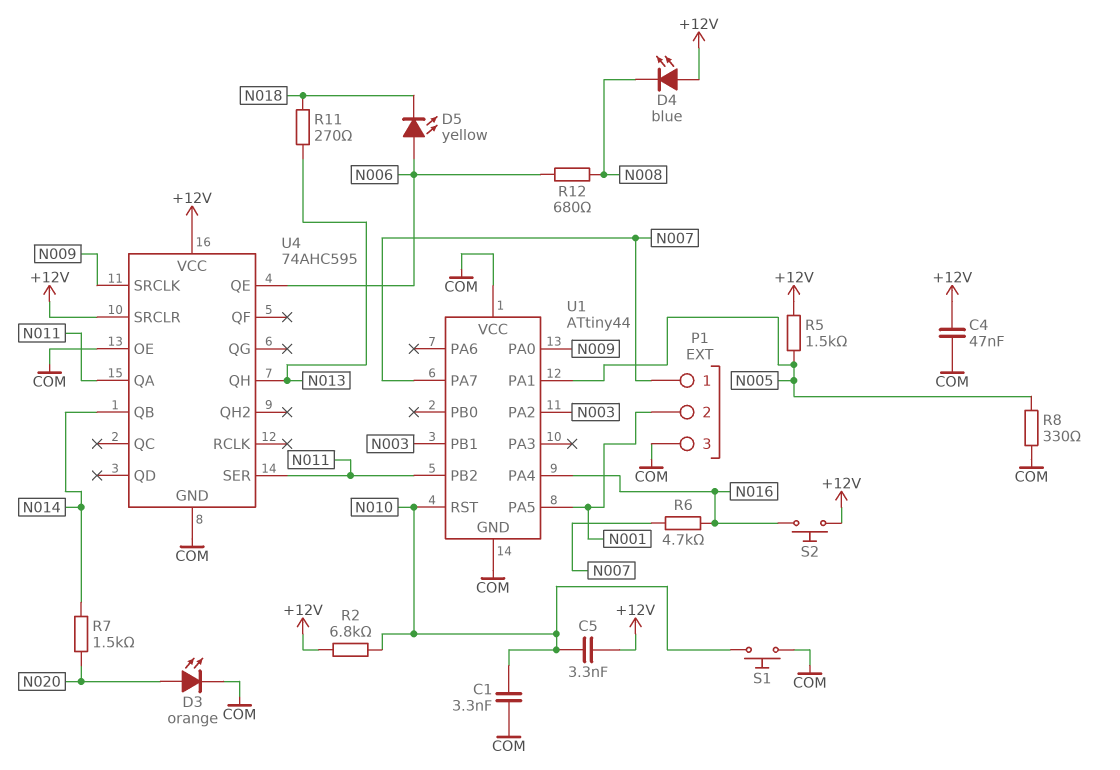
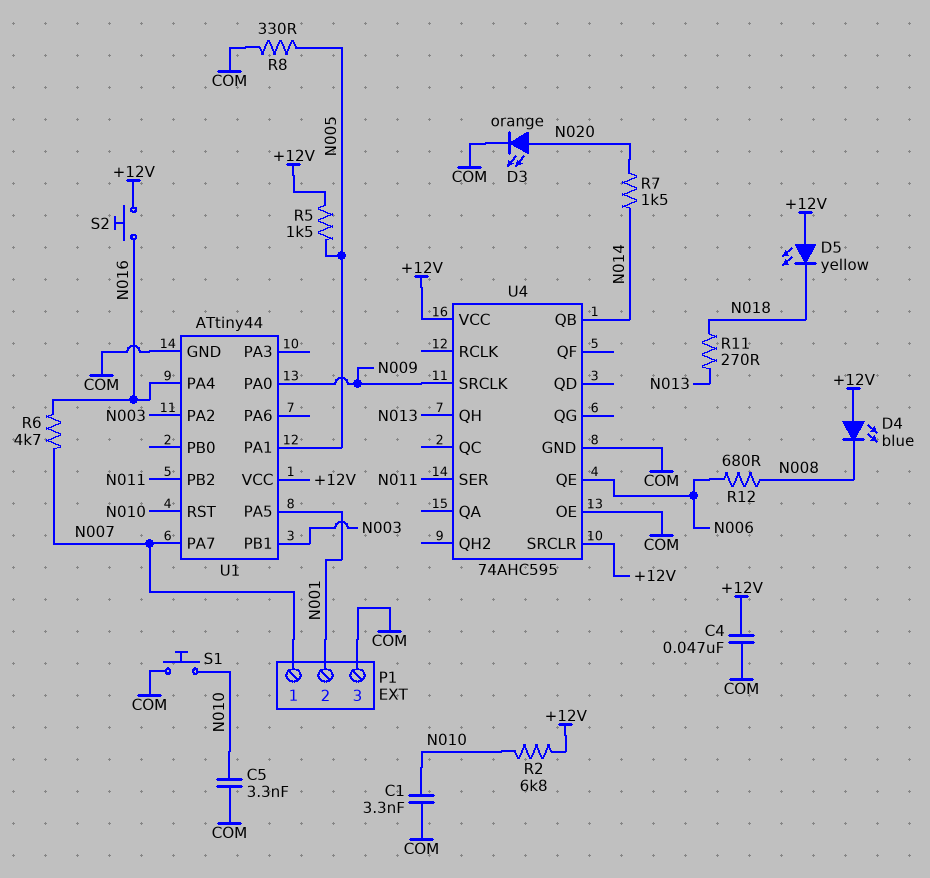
C5: 3.3nF (+12V, N010) -> 3.3nF (COM, N010)
D5: LED yellow (A N006, K N018) -> LED yellow (A +12V, K N018)
U1 pin VCC: COM -> +12V
U4 pin QA: N011 -> none

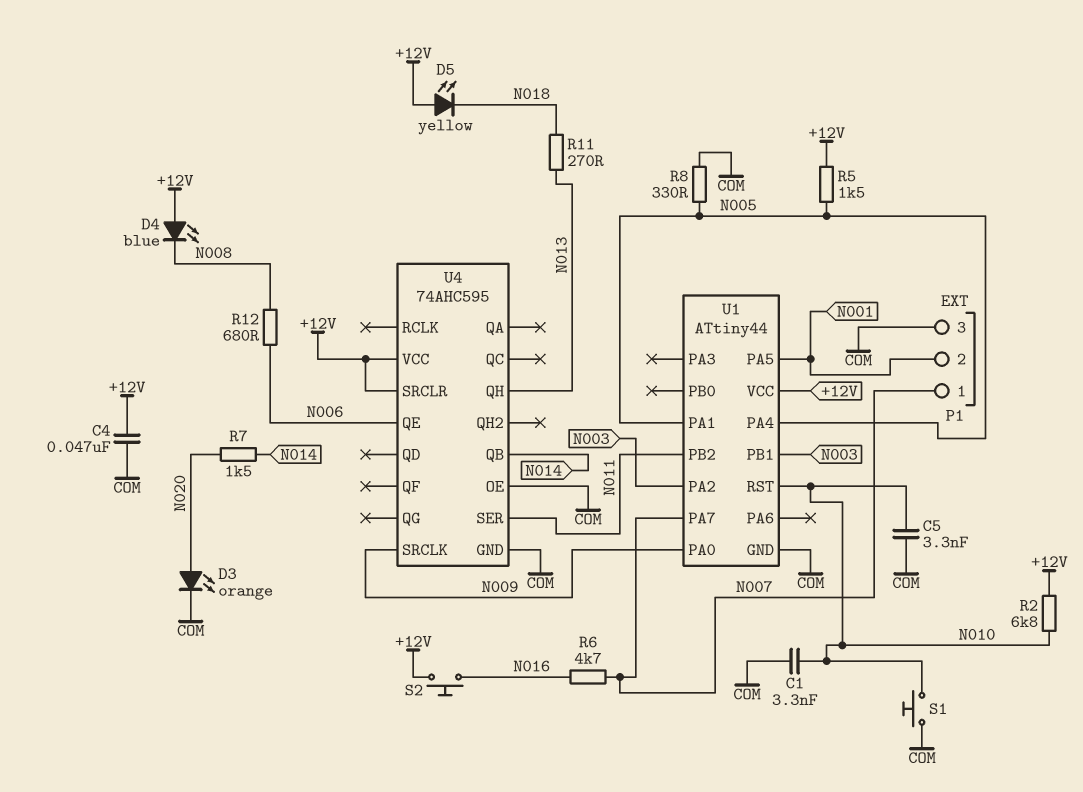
U1 pin PA4: N016 -> N005

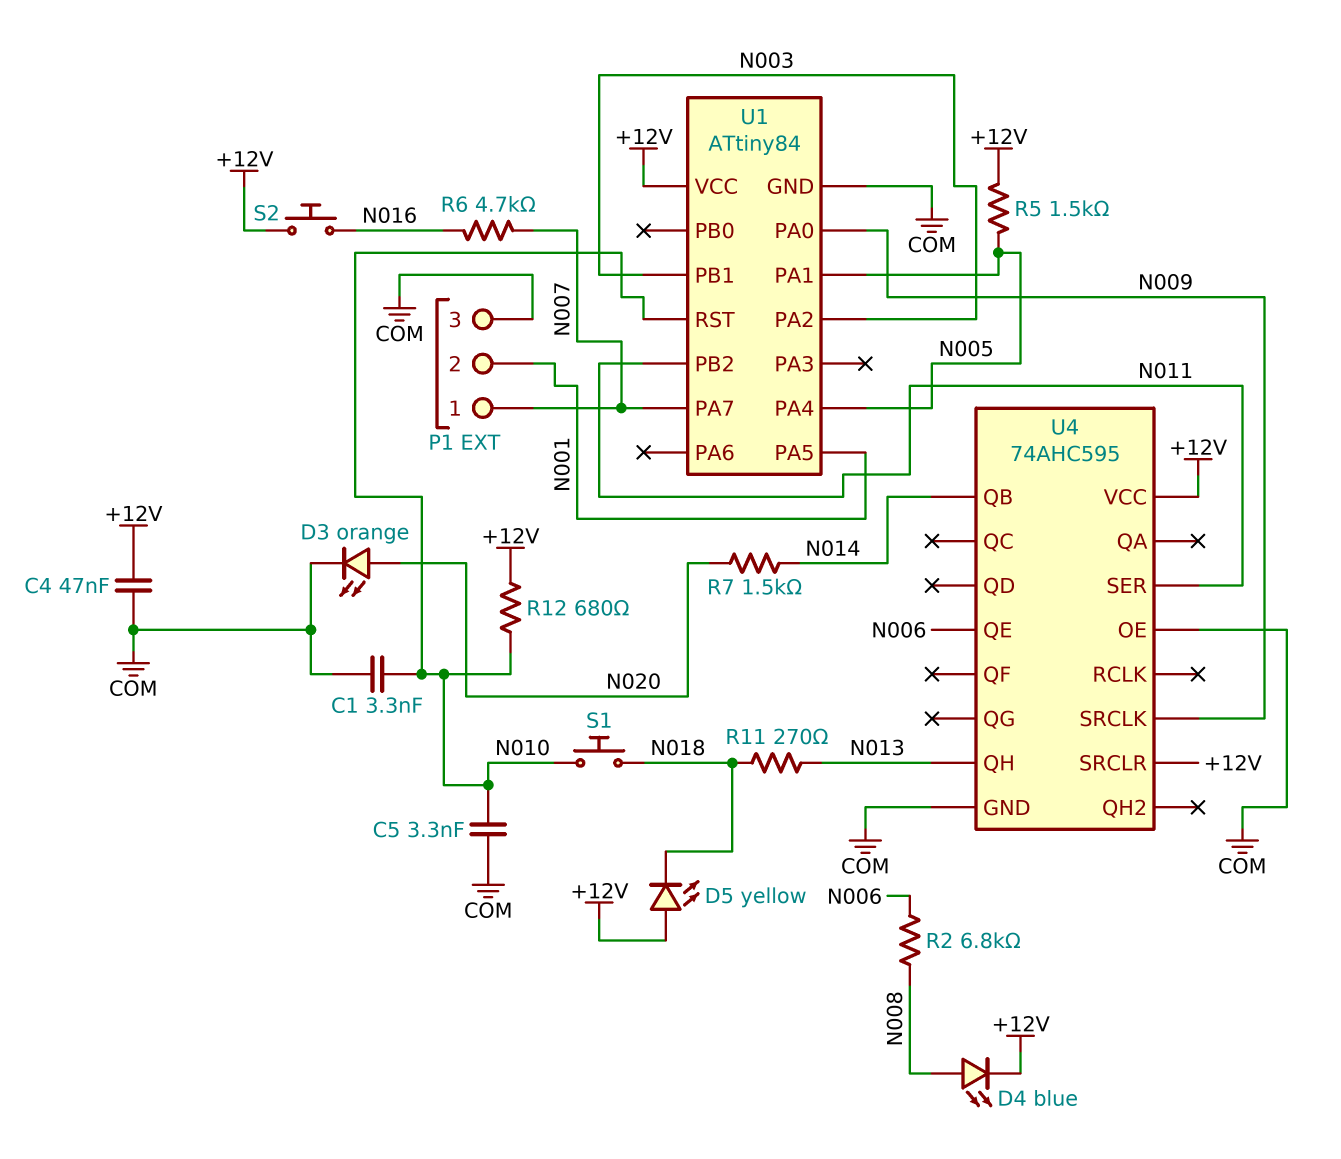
D4: LED blue (A +12V, K N008) -> LED blue (A N008, K +12V)
R2: 6.8k (+12V, N010) -> 6.8k (N006, N008)
R8: 330 (COM, N005) -> none
R12: 680 (N006, N008) -> 680 (+12V, N010)
S1: button (COM, N010) -> button (N010, N018)
U1: ATtiny44 -> ATtiny84

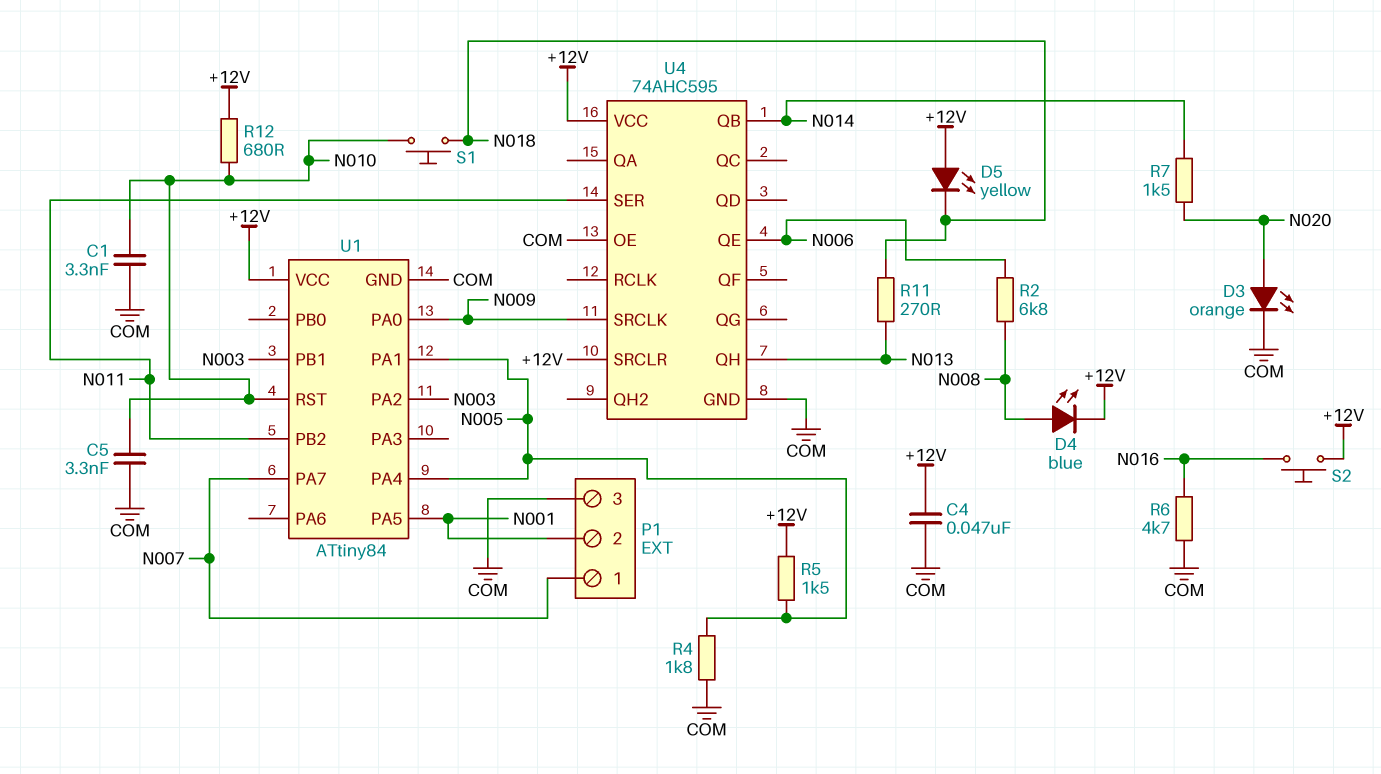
R4: none -> 1.8k (COM, N005)
R6: 4.7k (N007, N016) -> 4.7k (COM, N016)

